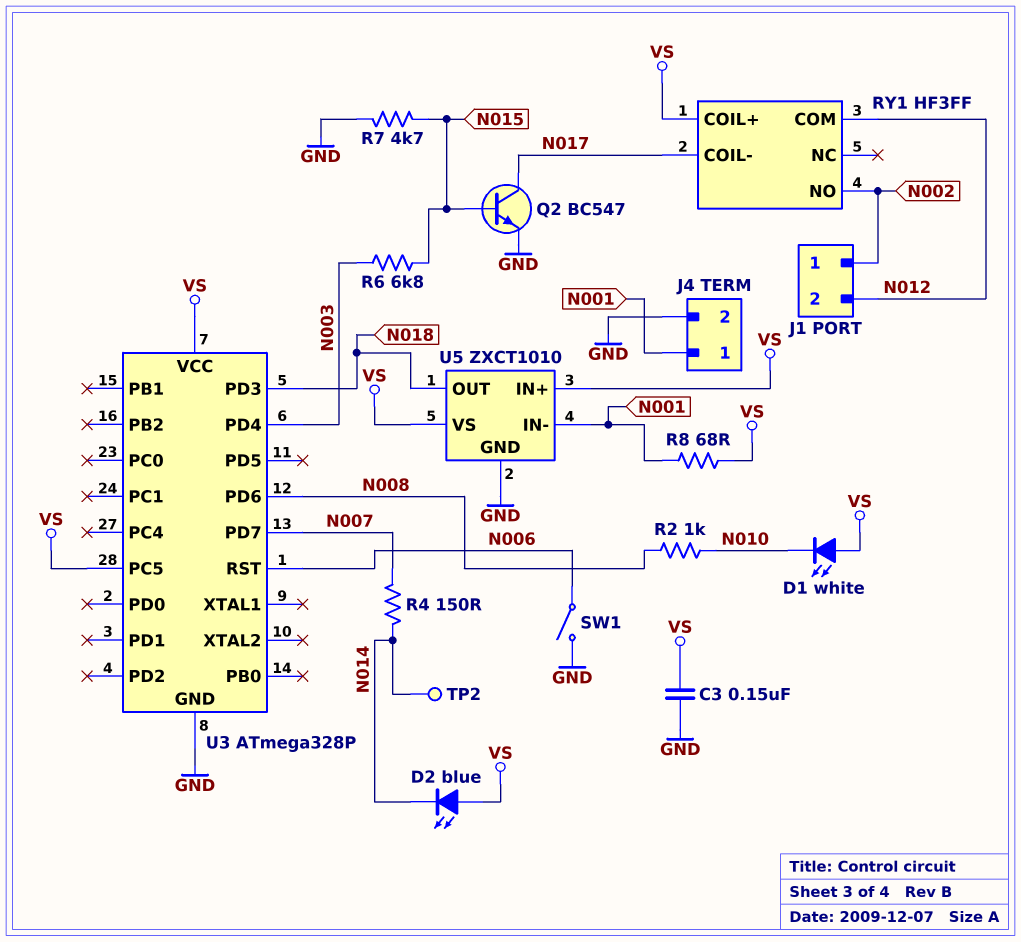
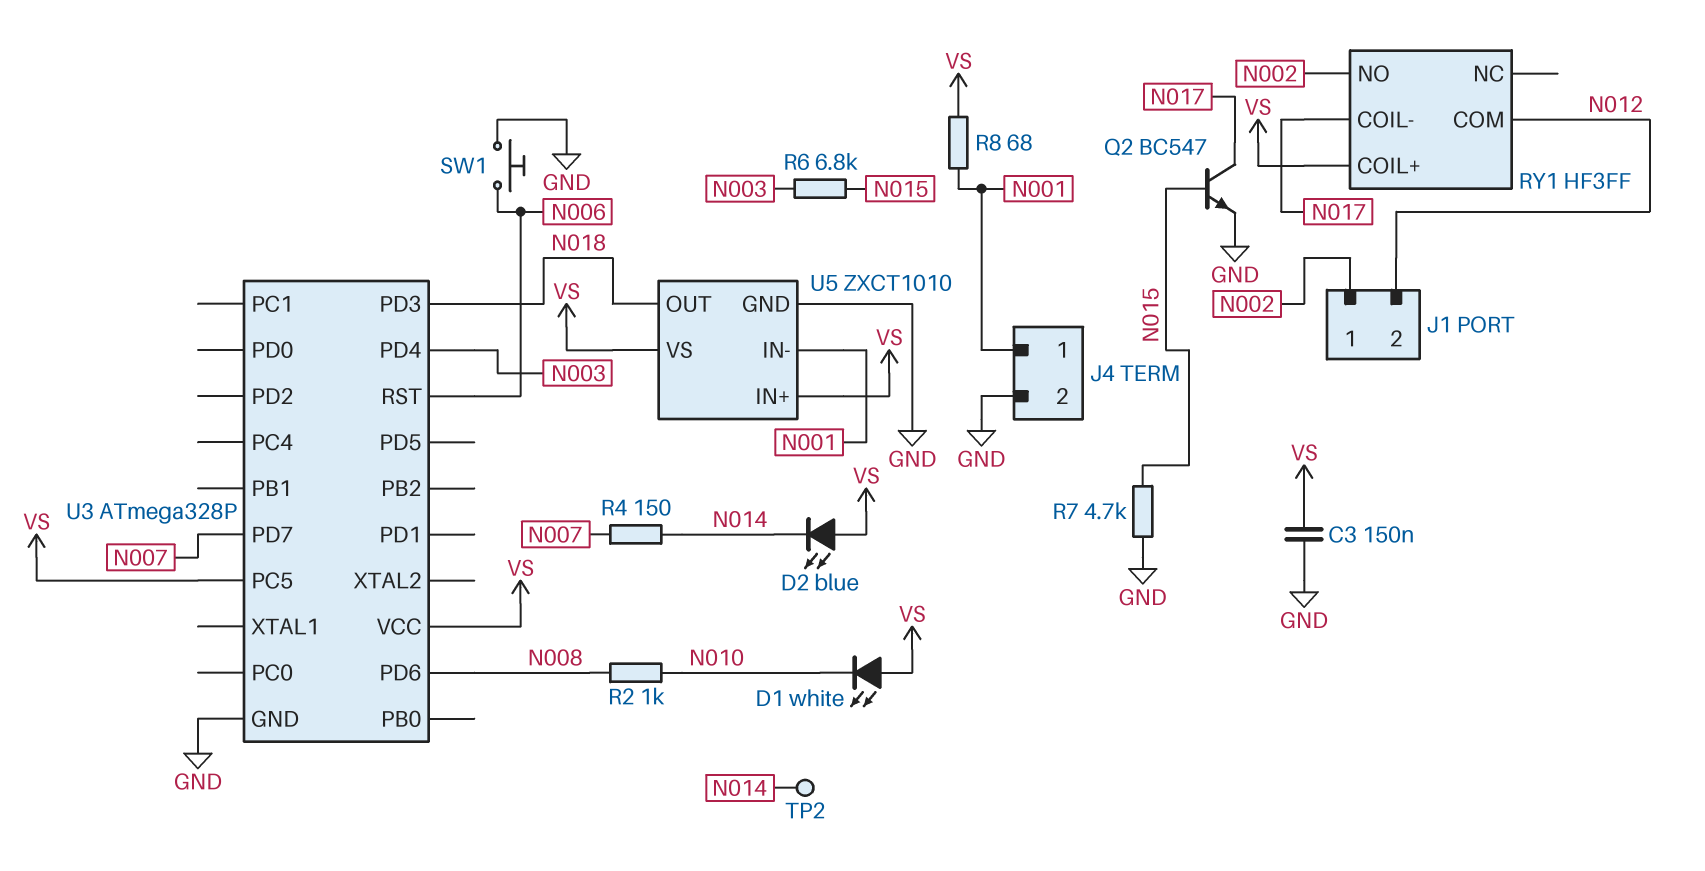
SW1: switch (GND, N006) -> button (GND, N006)

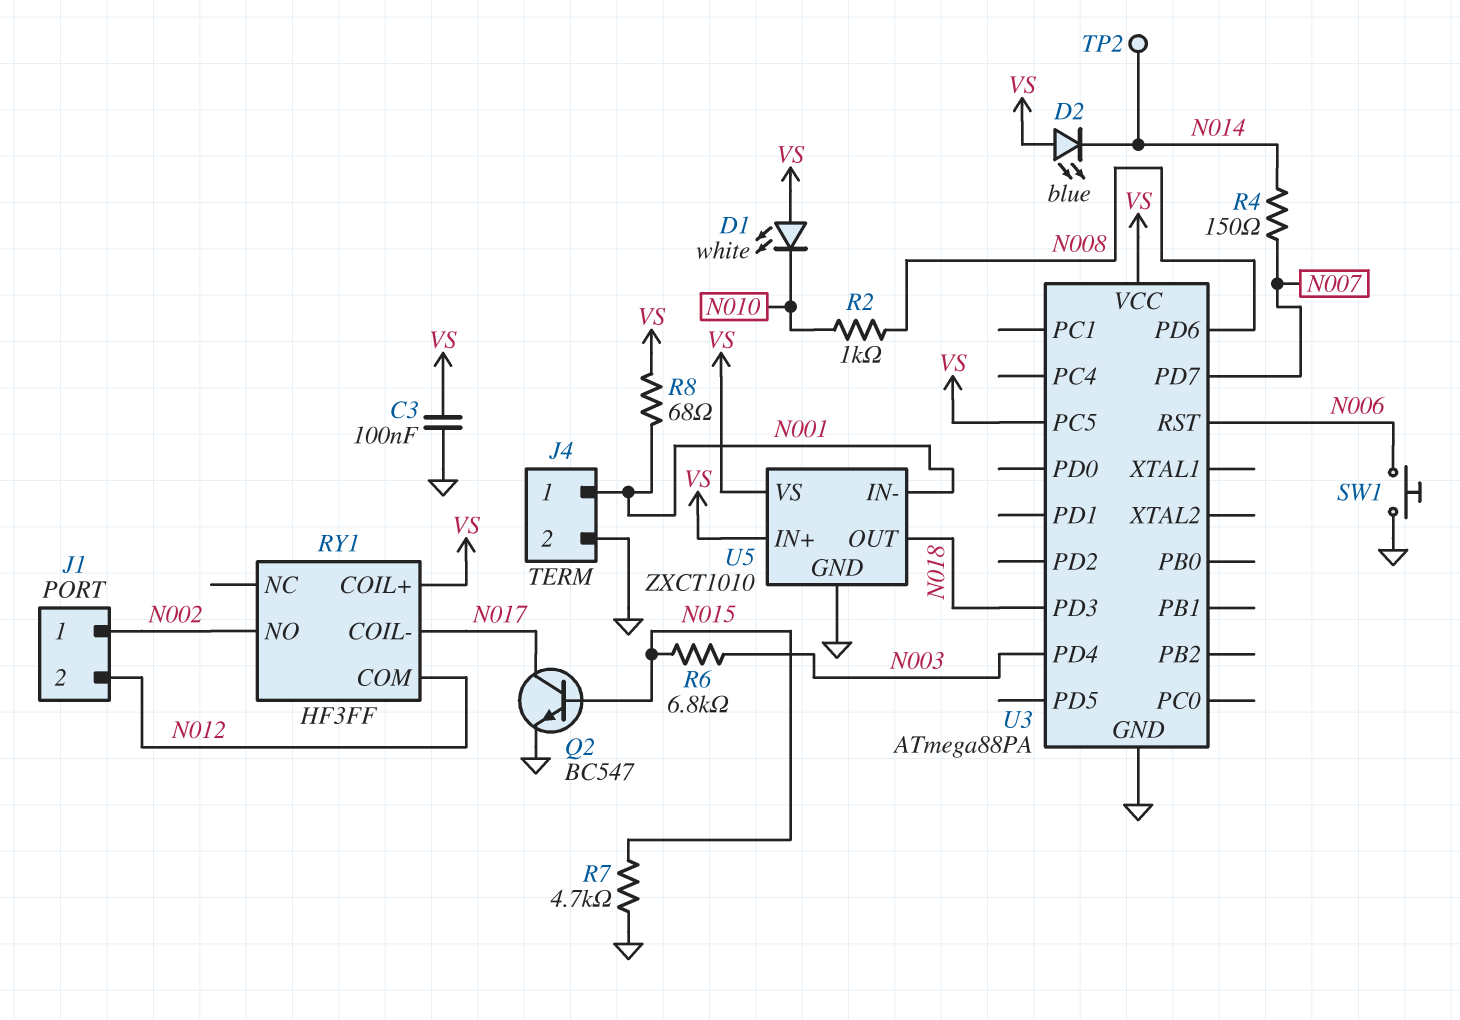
C3: 150nF (GND, VS) -> 100nF (GND, VS)
U3: ATmega328P -> ATmega88PA

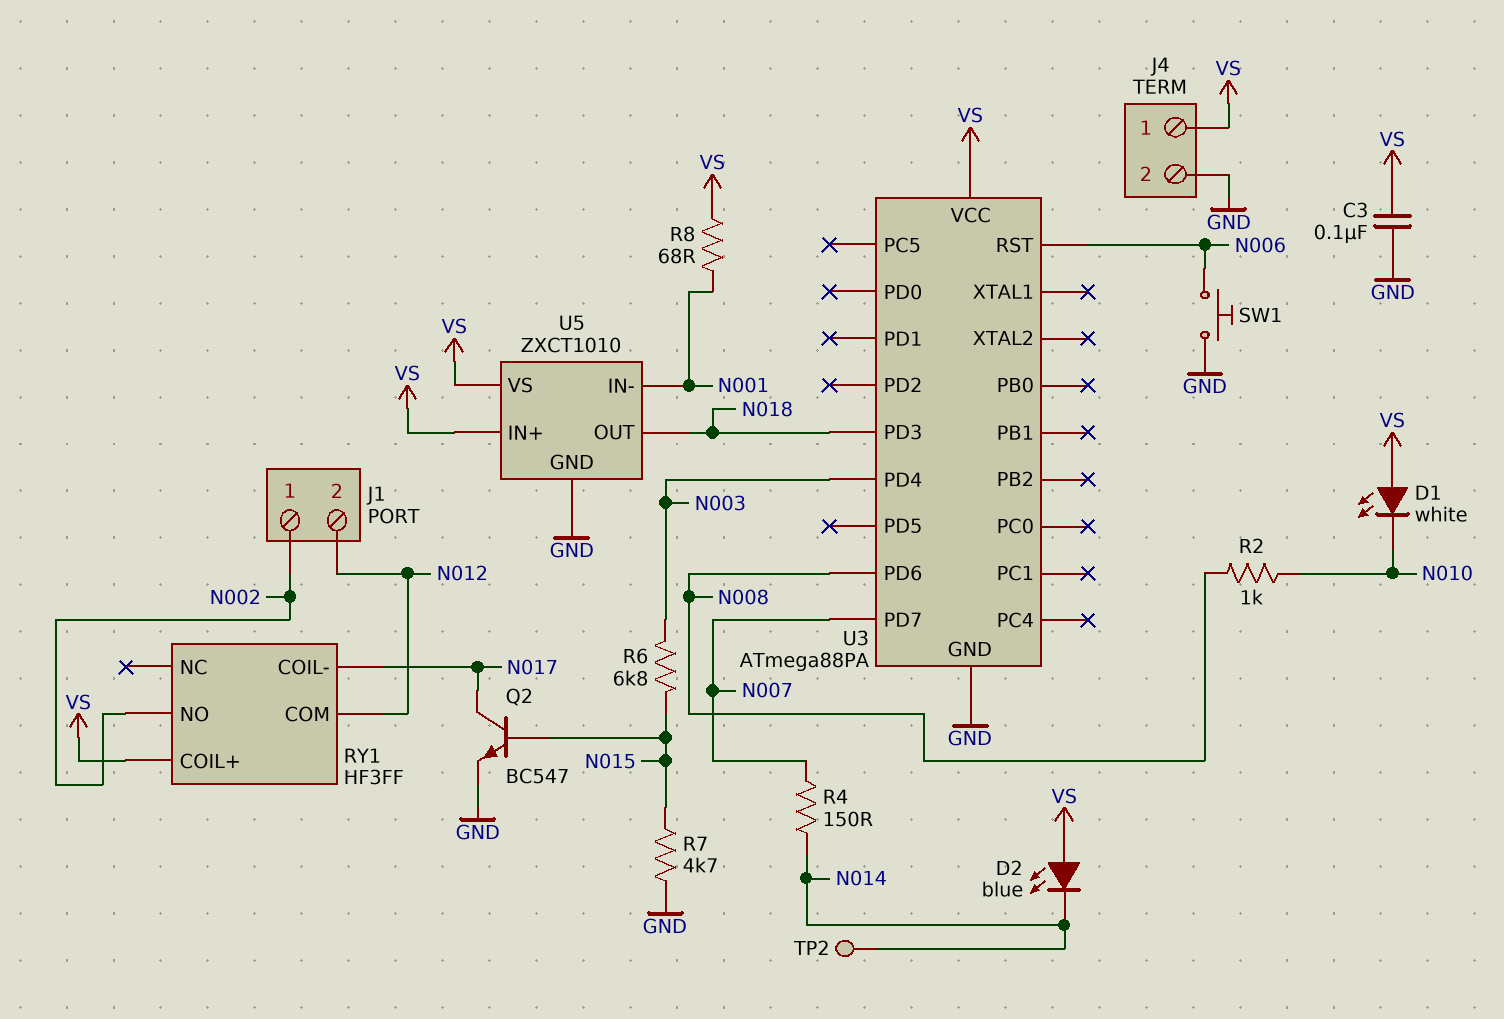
J4 pin 1: N001 -> VS
U3 pin PC5: VS -> none

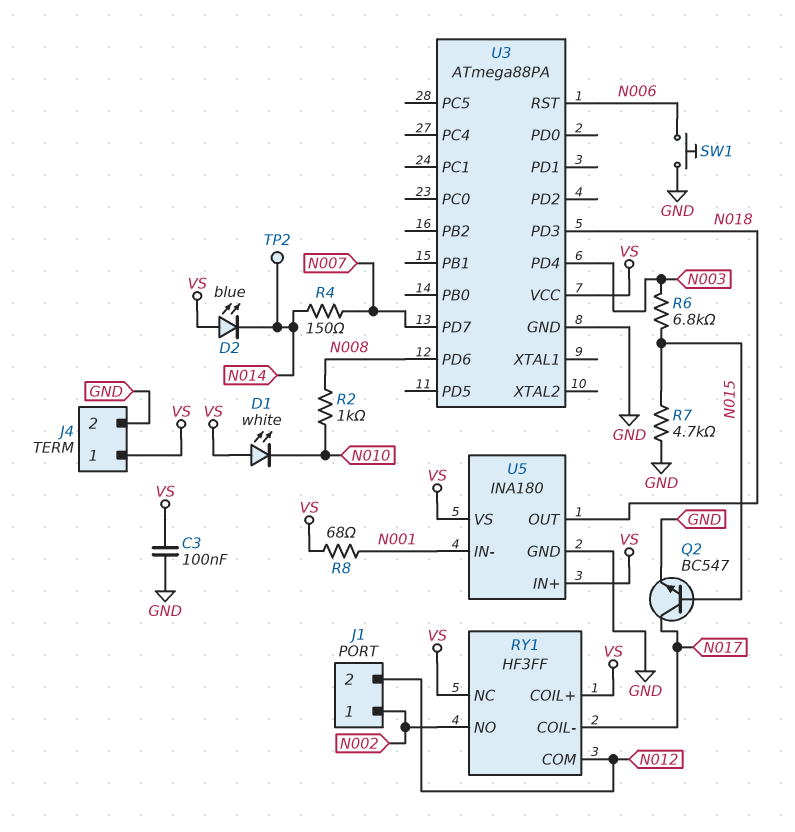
RY1 pin NC: none -> VS
U5: ZXCT1010 -> INA180

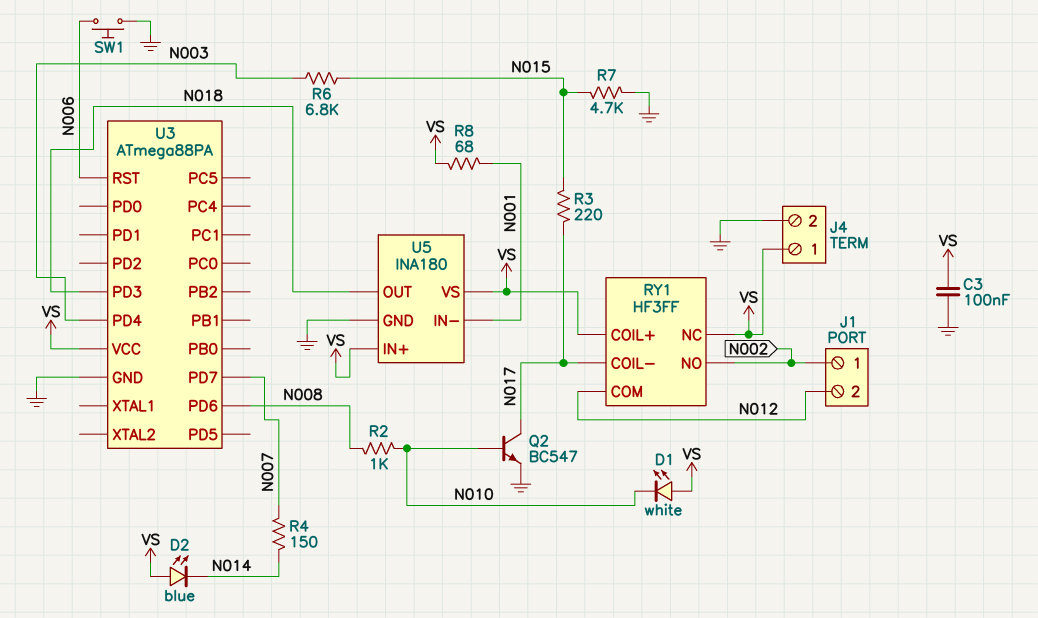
Q2: NPN BC547 (B N015, C N017, E GND) -> NPN BC547 (B N010, C N017, E GND)
R3: none -> 220 (N015, N017)
TP2: test point (N014) -> none

